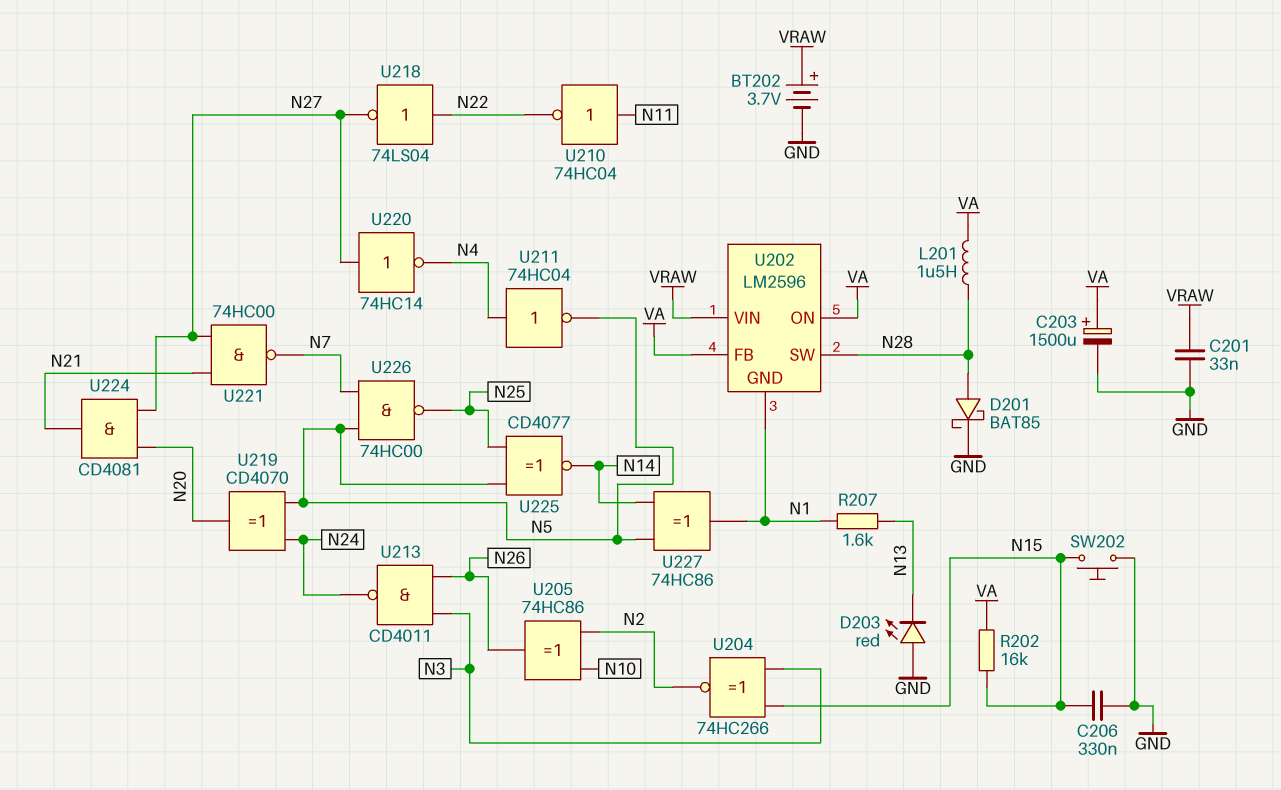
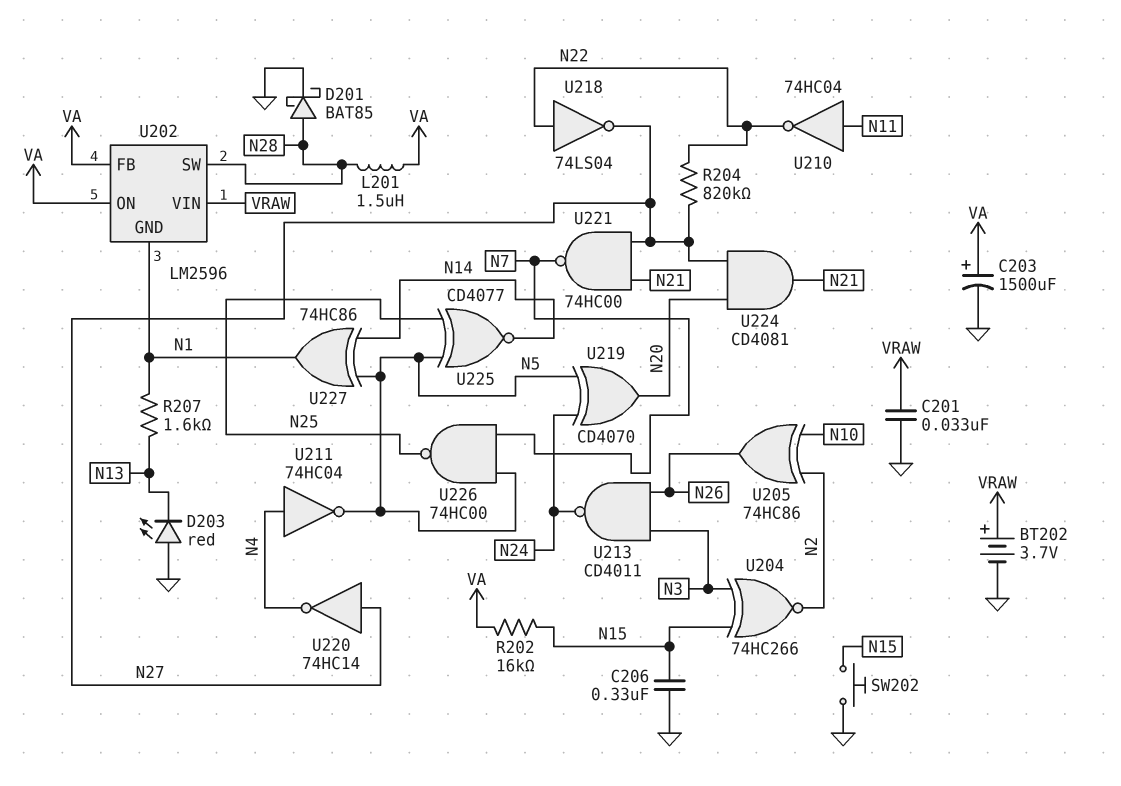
R204: none -> 820k (N22, N27)

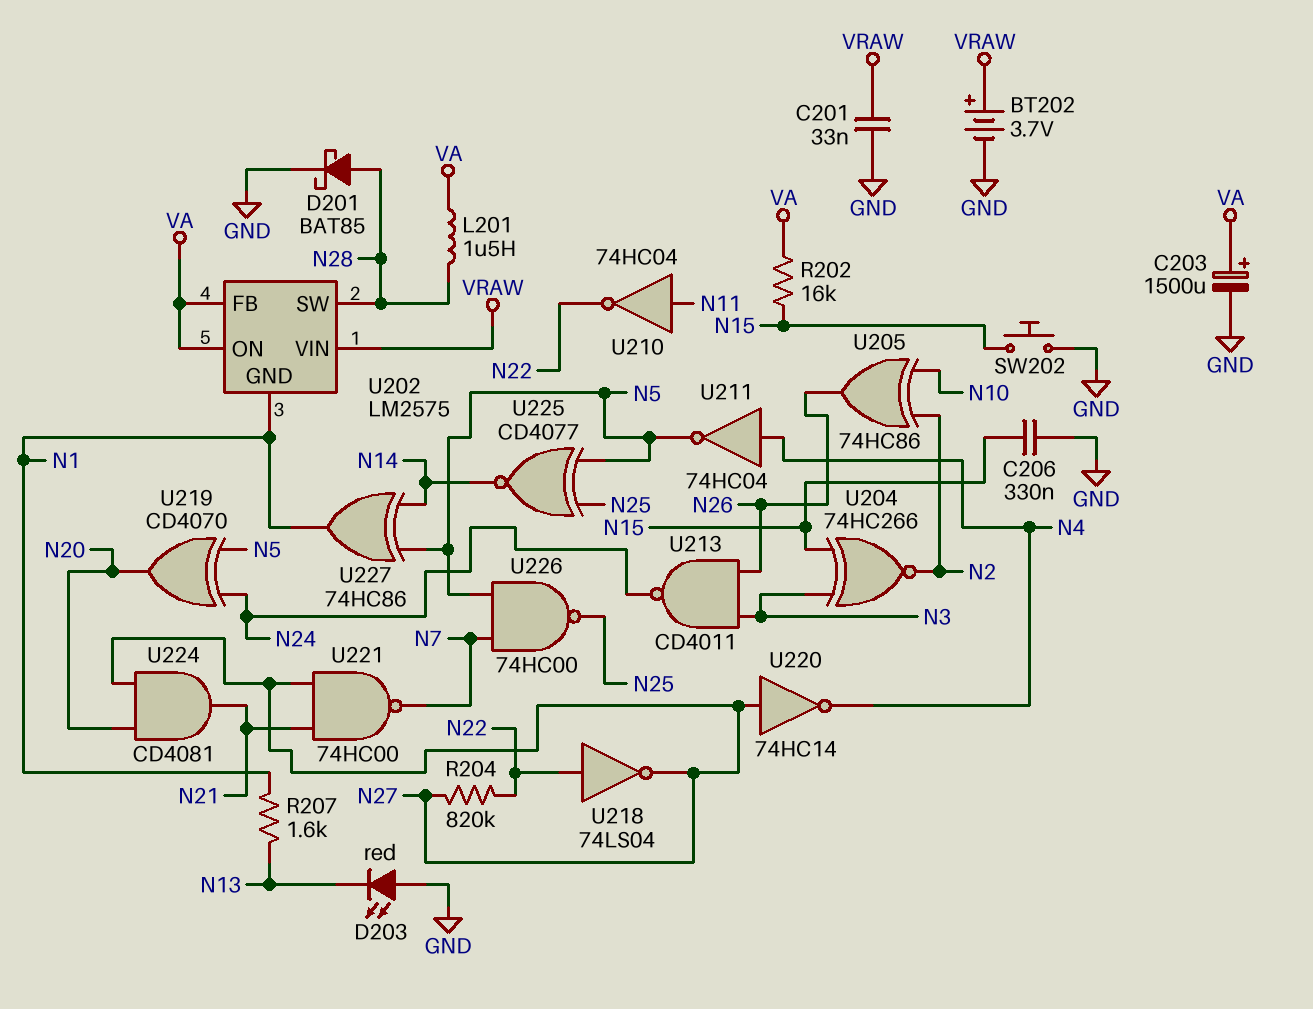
U202: LM2596 -> LM2575

